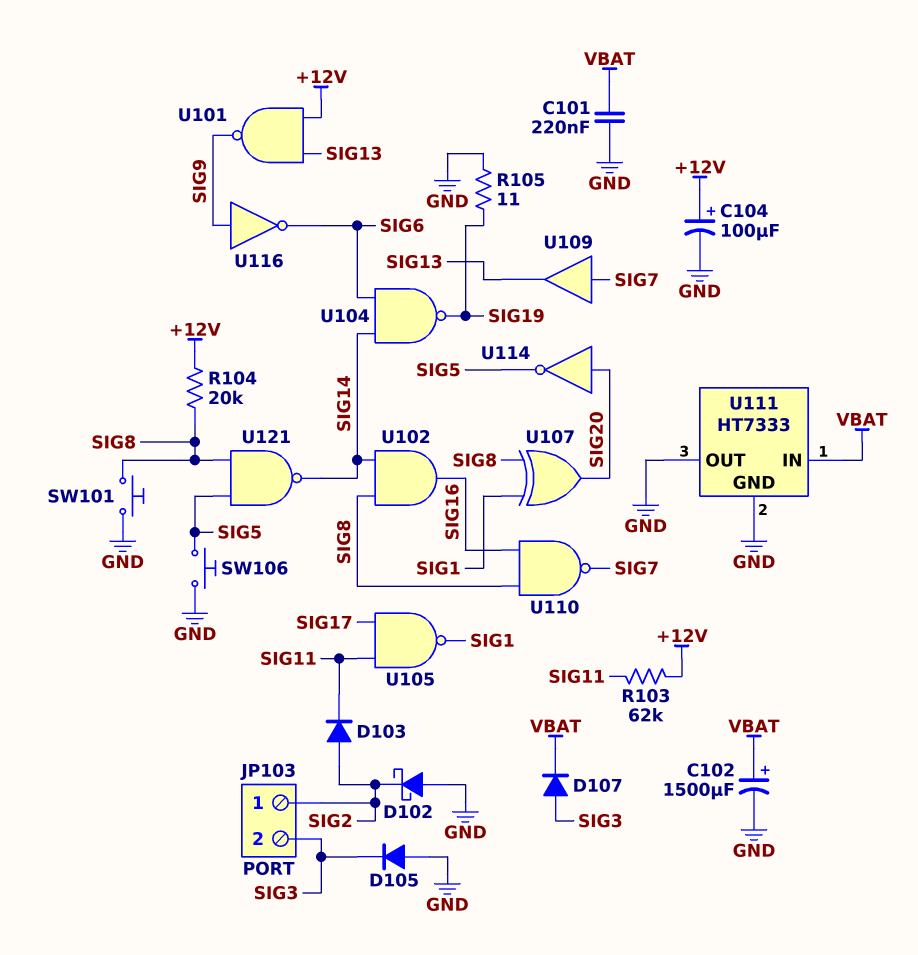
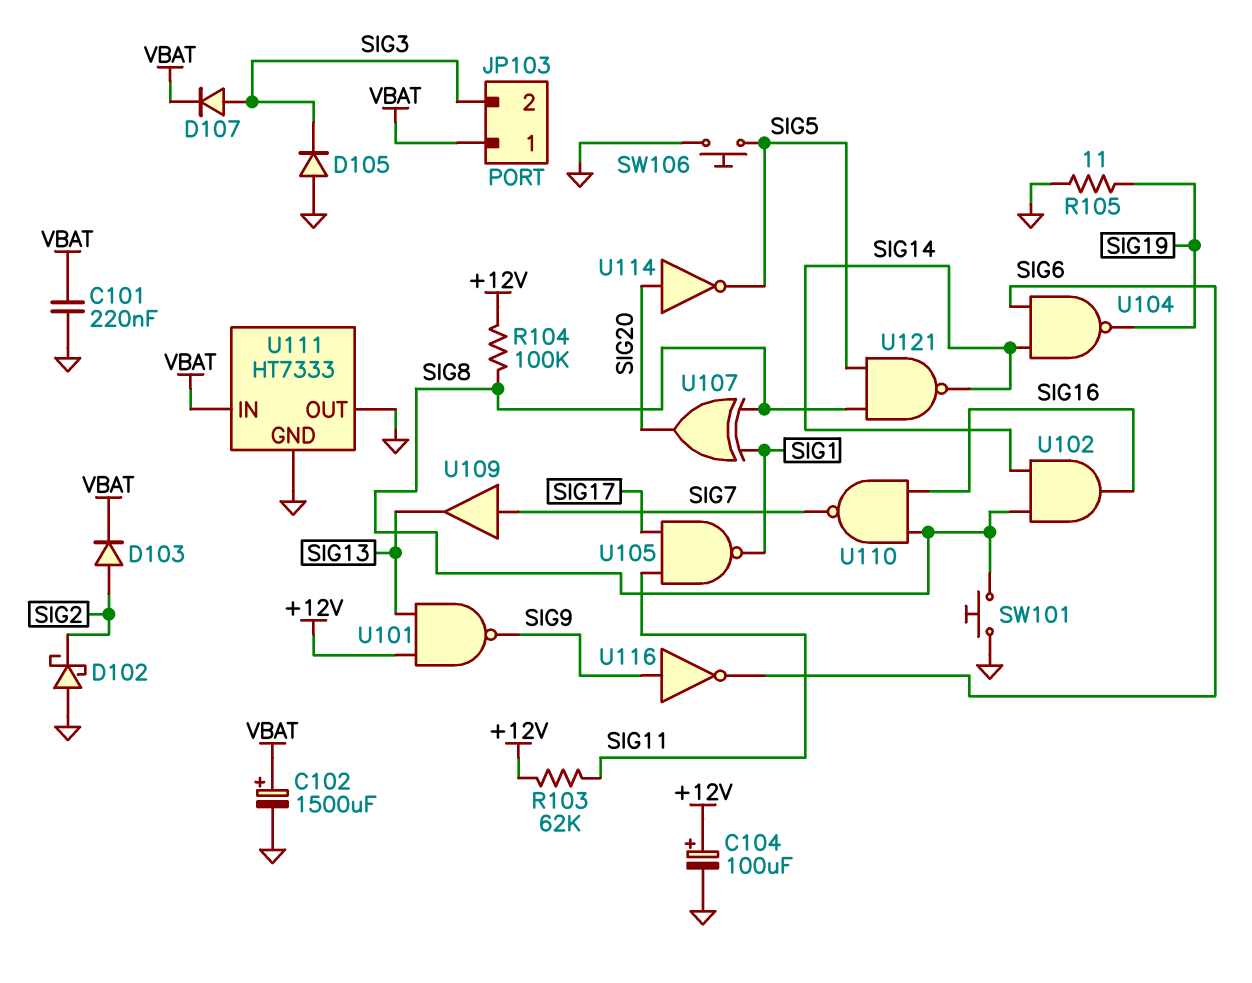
D103: diode (A SIG2, K SIG11) -> diode (A SIG2, K VBAT)
JP103 pin 1: SIG2 -> VBAT
R104: 20k (+12V, SIG8) -> 100k (+12V, SIG8)

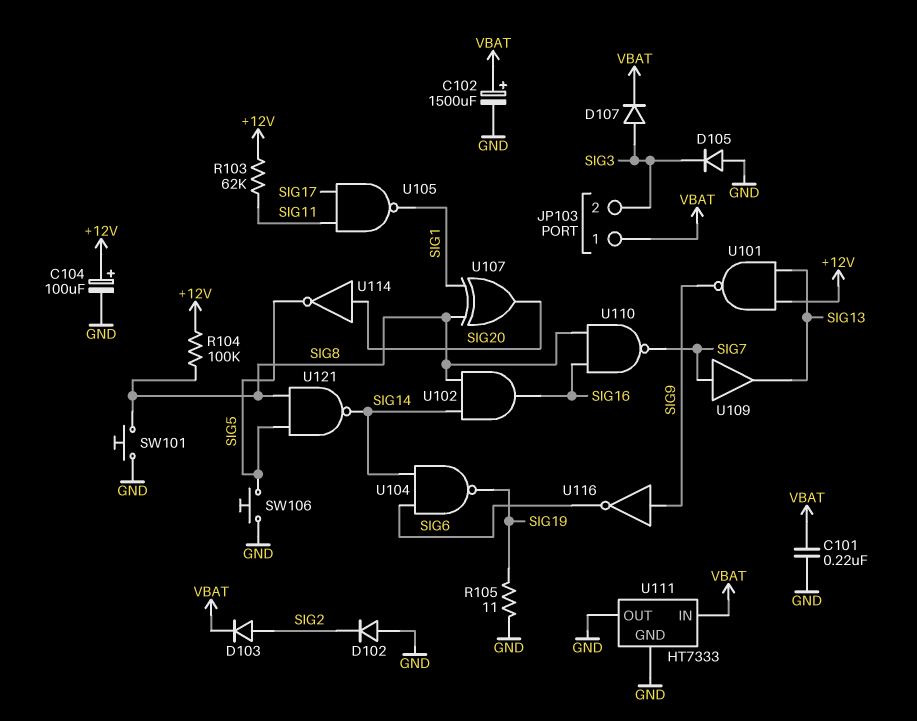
D102: schottky (A GND, K SIG2) -> diode (A GND, K SIG2)

